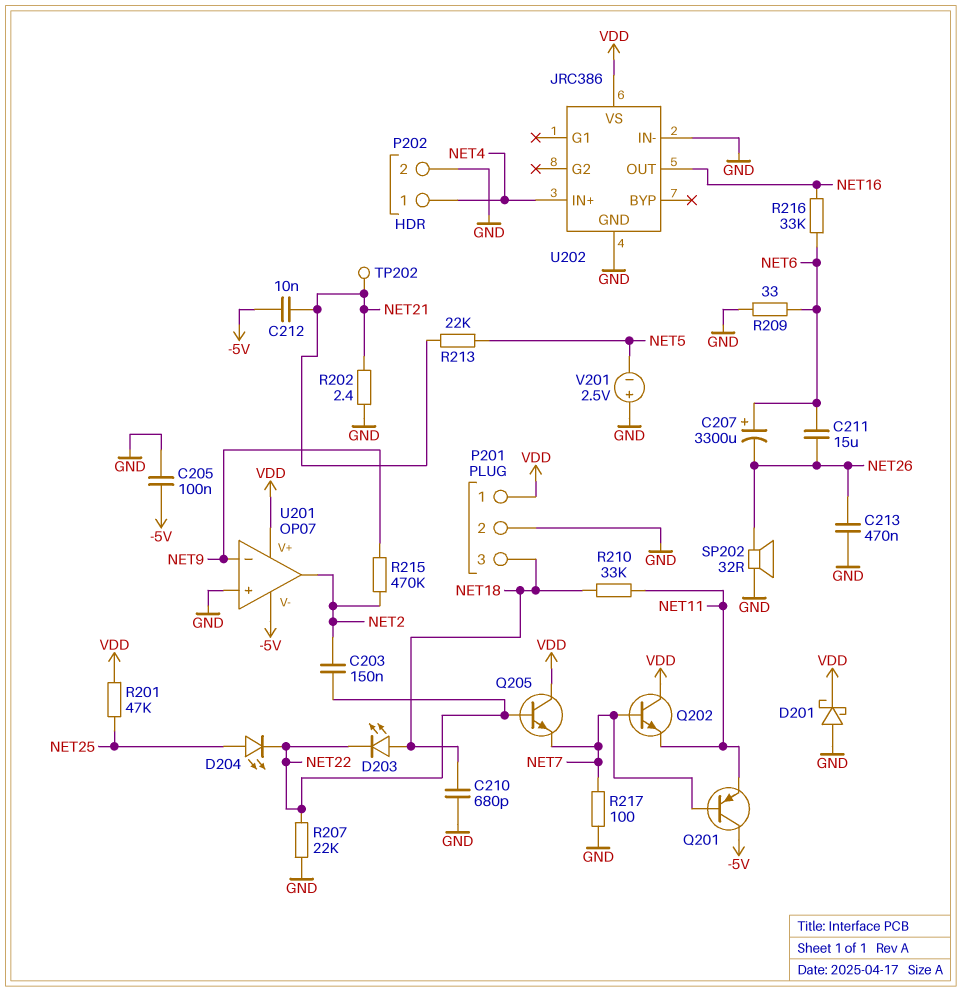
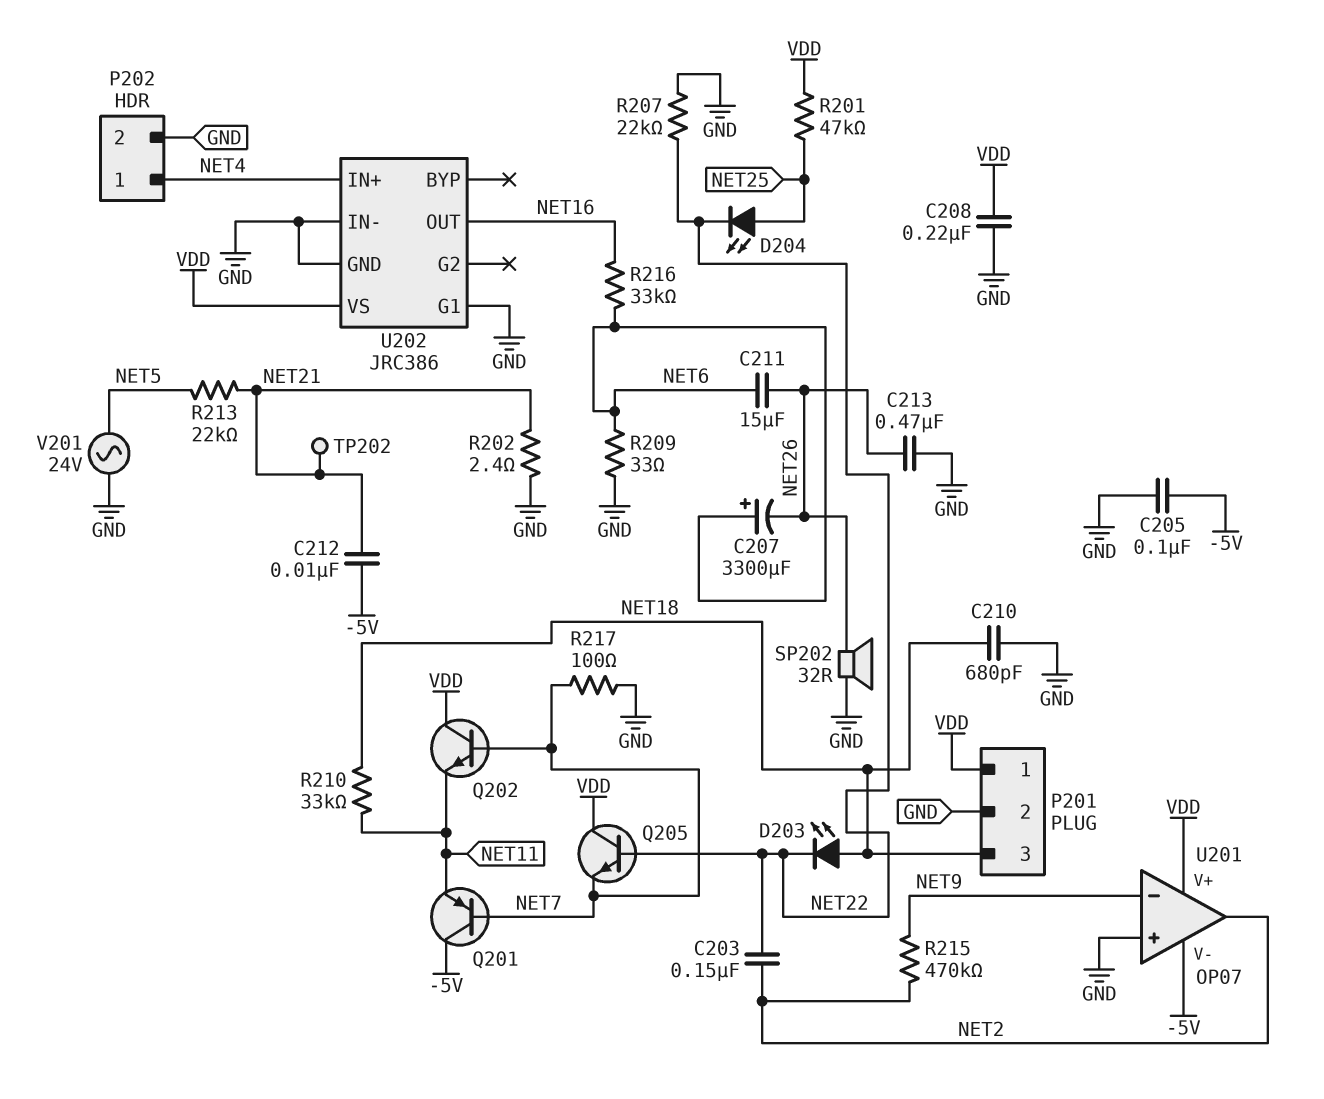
C208: none -> 220nF (GND, VDD)
D201: schottky (A GND, K VDD) -> none
U202 pin G1: none -> GND
V201: 2.5V (plus GND, minus NET5) -> AC 24V (GND, NET5)

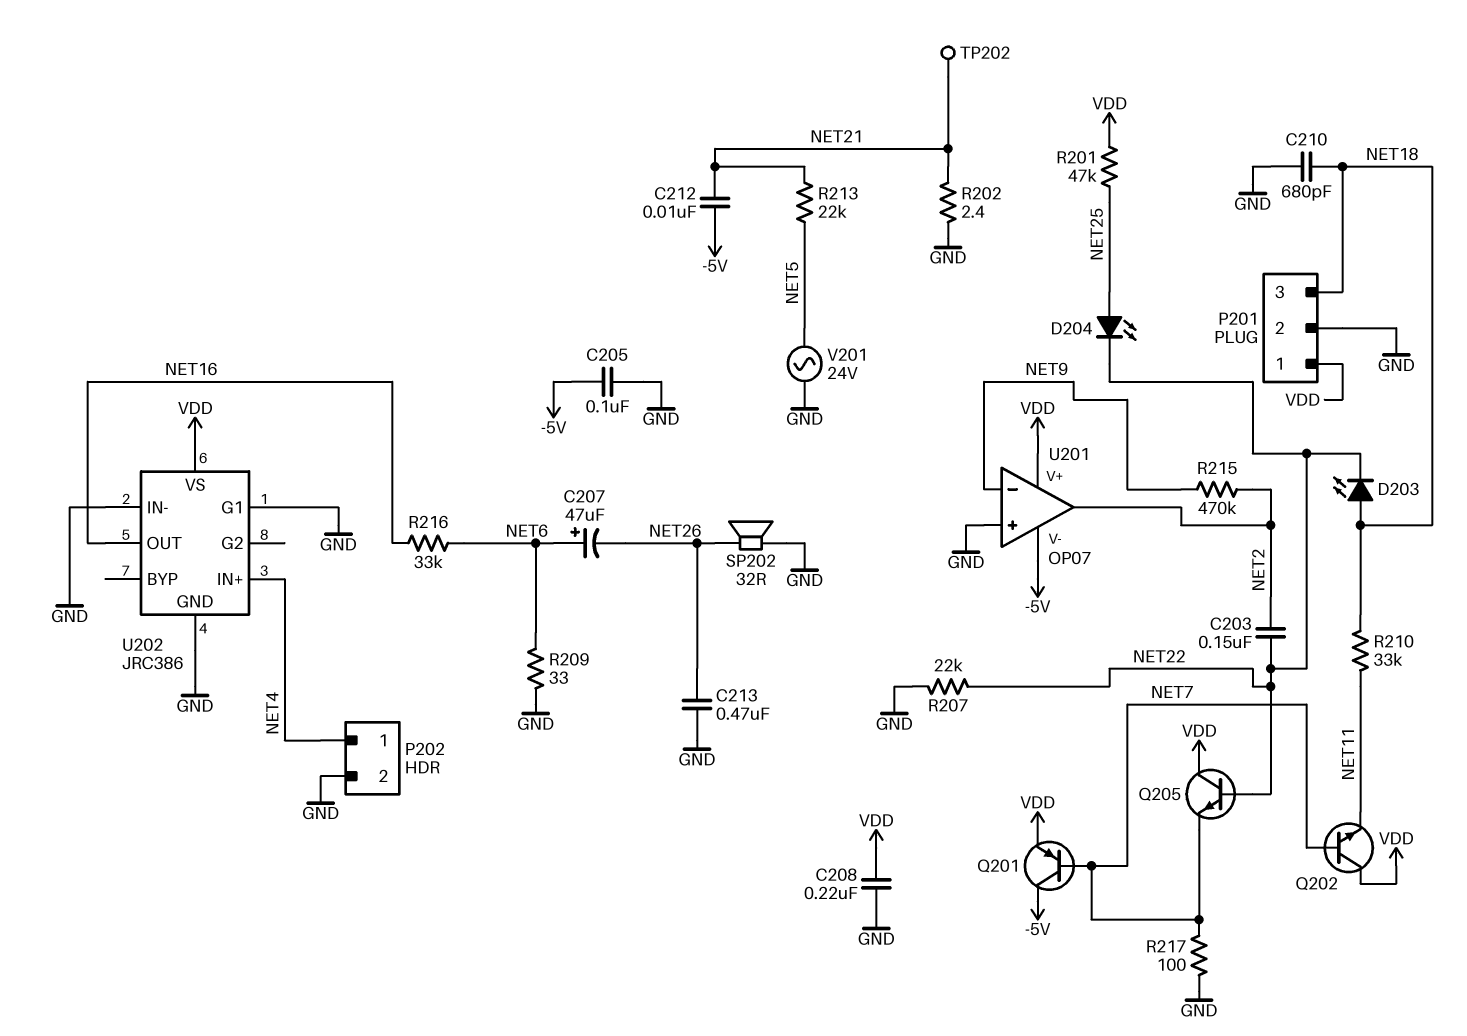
C207: 3300uF (plus NET6, minus NET26) -> 47uF (plus NET6, minus NET26)
C211: 15uF (NET6, NET26) -> none
Q201: PNP (B NET7, C -5V, E NET11) -> PNP (B NET7, C -5V, E VDD)

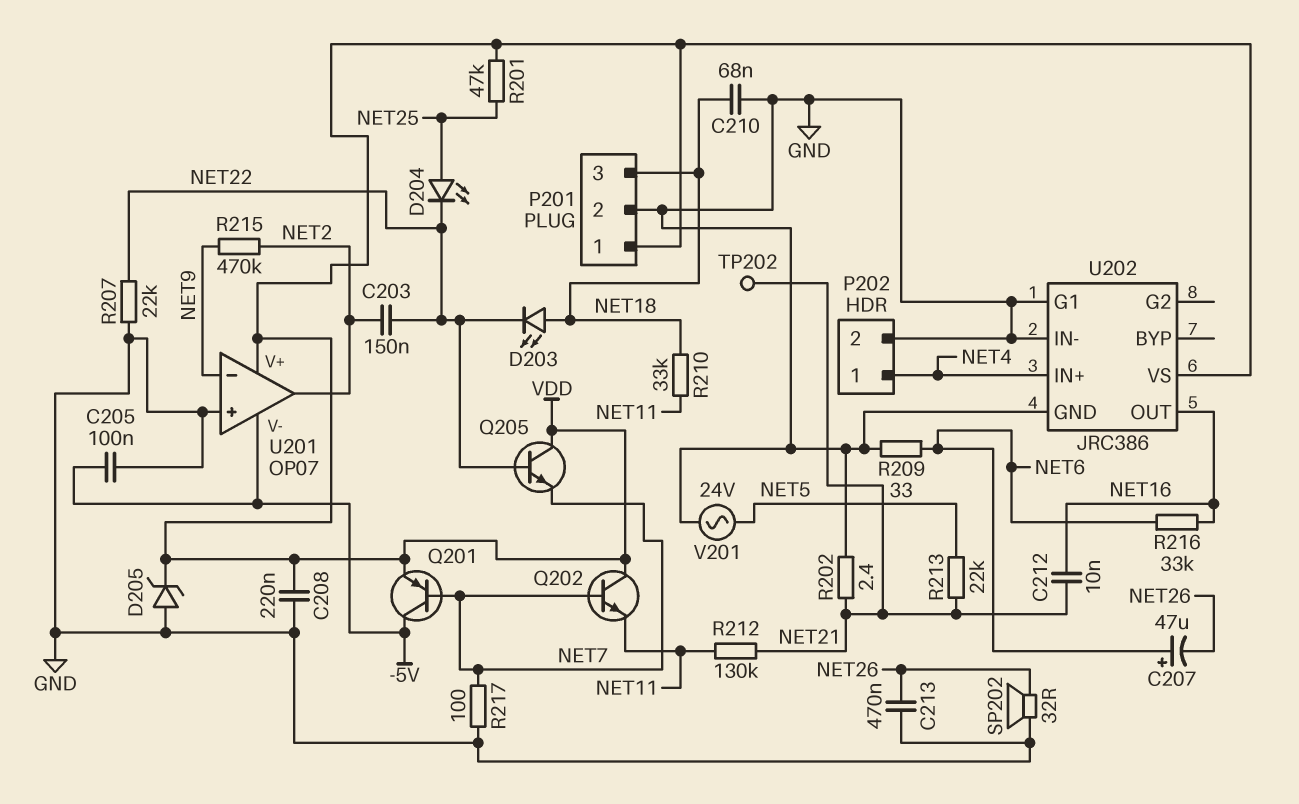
C210: 680pF (GND, NET18) -> 68nF (GND, NET18)
C212: 10nF (-5V, NET21) -> 10nF (NET16, NET21)
D205: none -> zener (A GND, K VDD)
R212: none -> 130k (NET11, NET21)

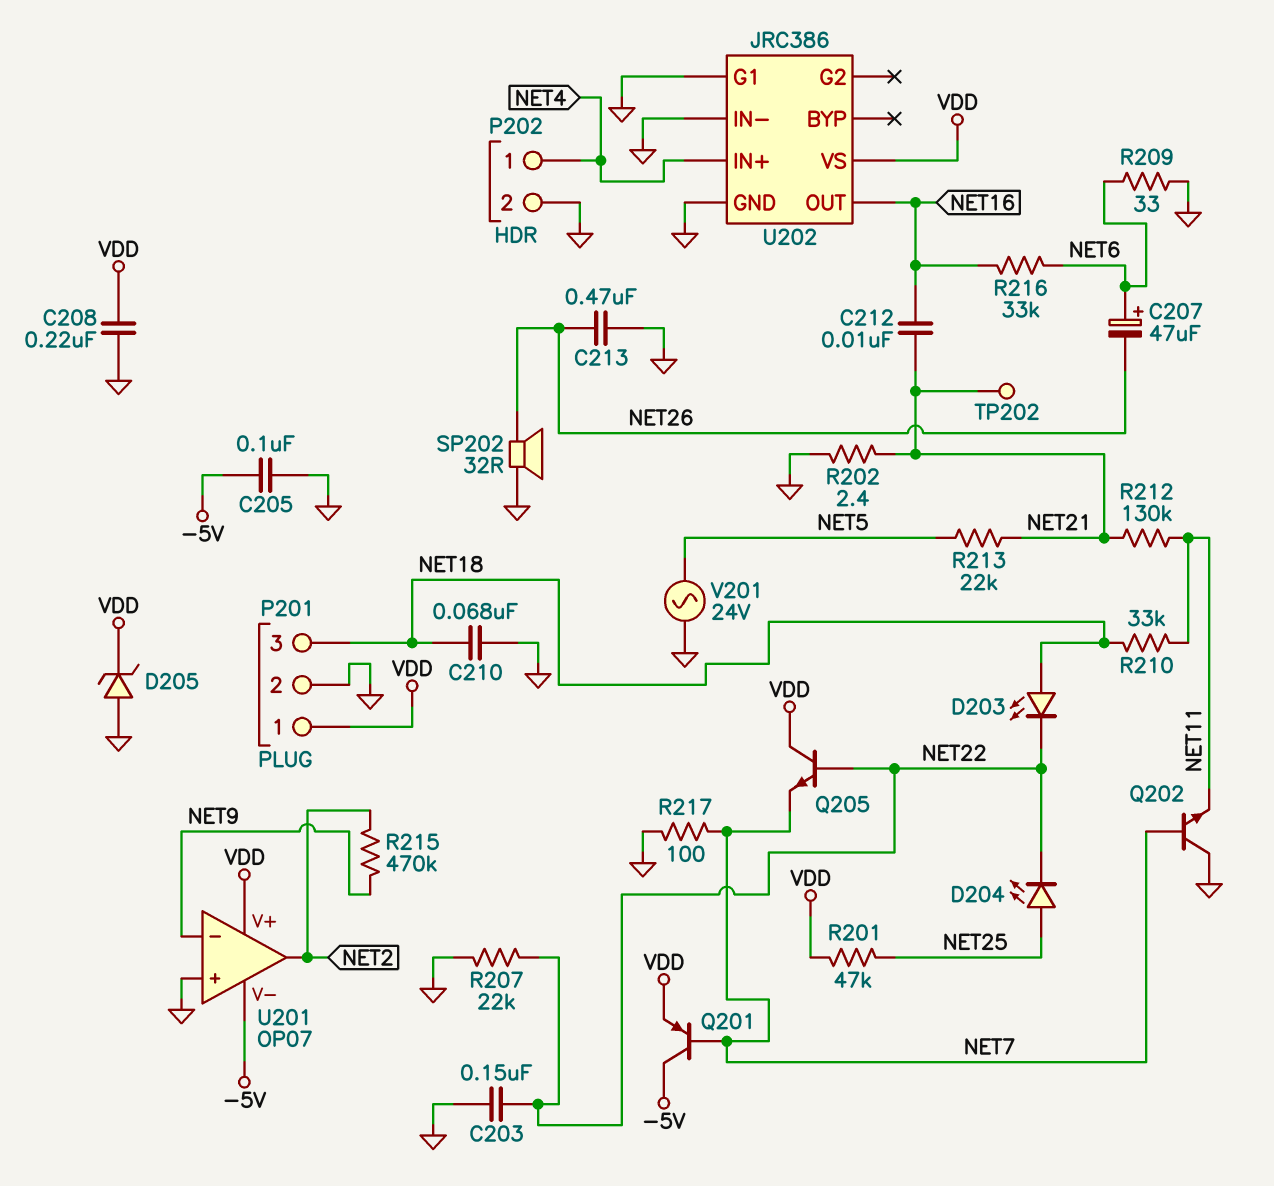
C203: 150nF (NET2, NET22) -> 150nF (GND, NET22)
Q202: NPN (B NET7, C VDD, E NET11) -> NPN (B NET7, C GND, E NET11)

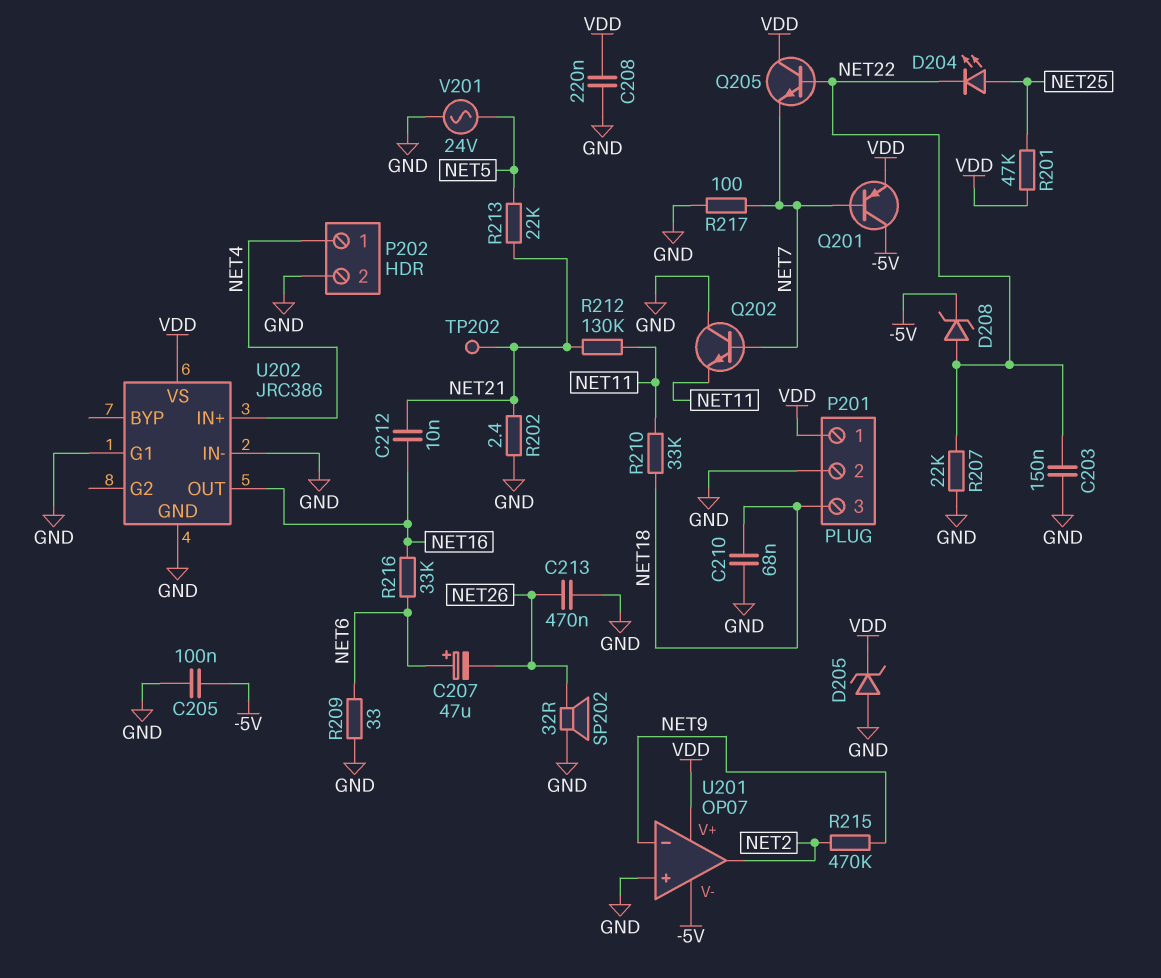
D203: LED (A NET18, K NET22) -> none
D208: none -> zener (A NET22, K -5V)

